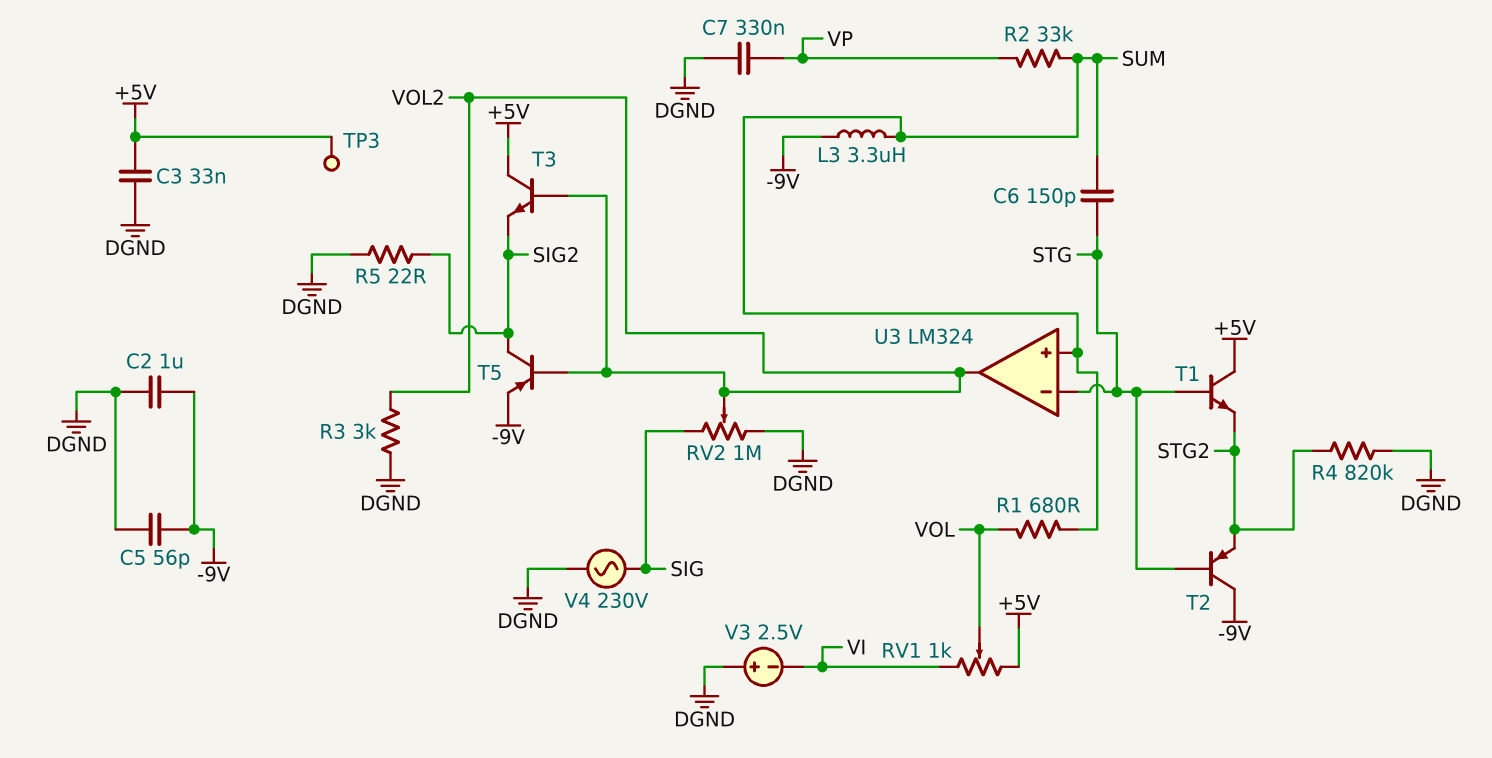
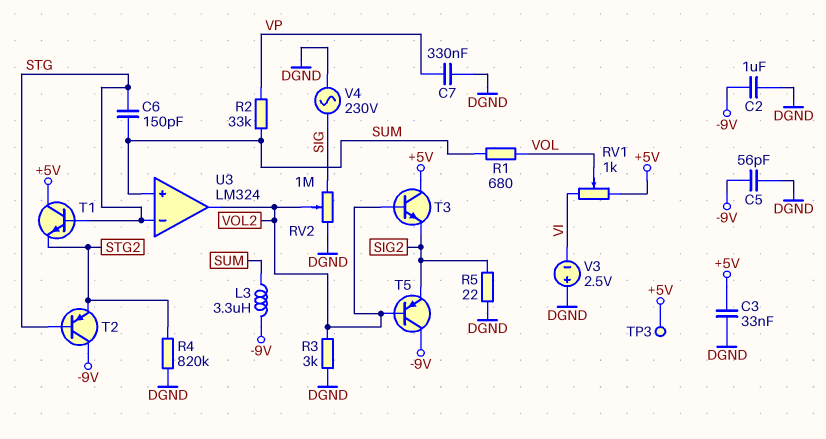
T5: PNP (B VOL2, C SIG2, E -9V) -> PNP (B VOL2, C -9V, E SIG2)

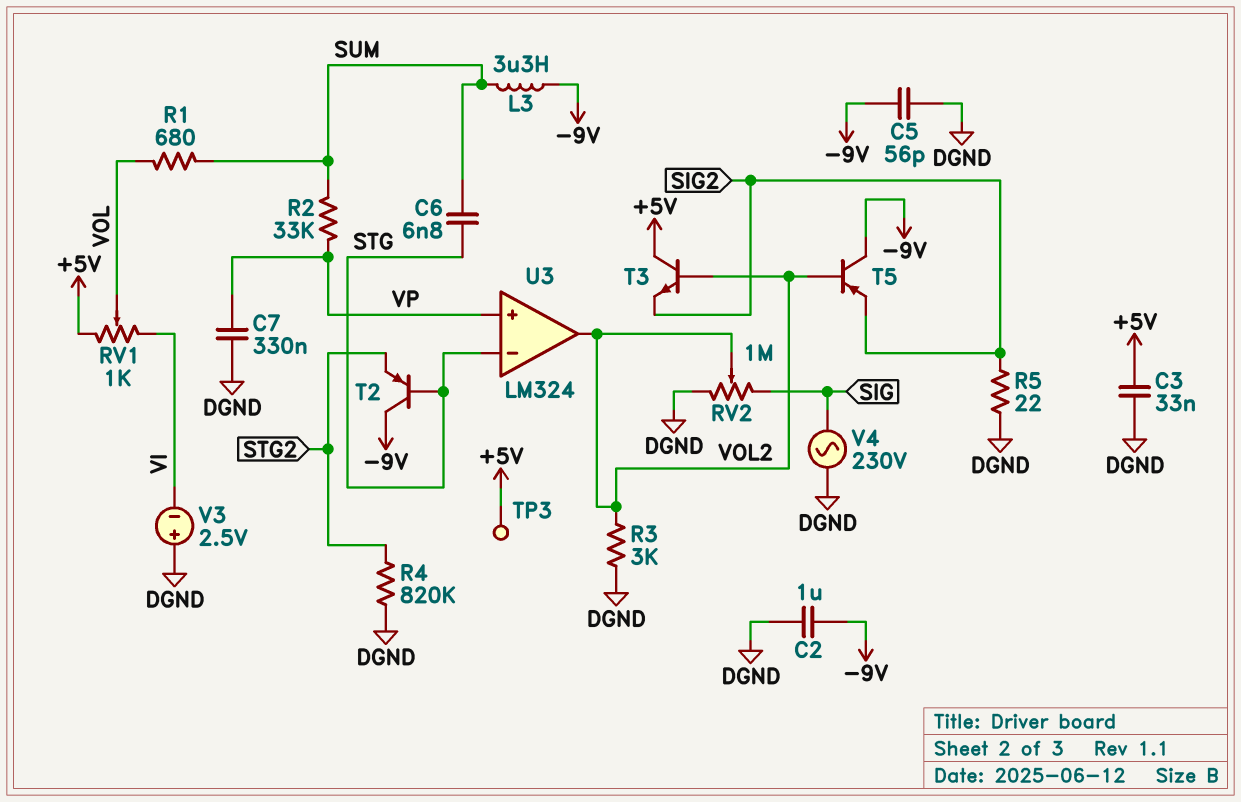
C6: 150pF (STG, SUM) -> 6.8nF (STG, SUM)
T1: NPN (B STG, C +5V, E STG2) -> none
U3 pin in+: SUM -> VP

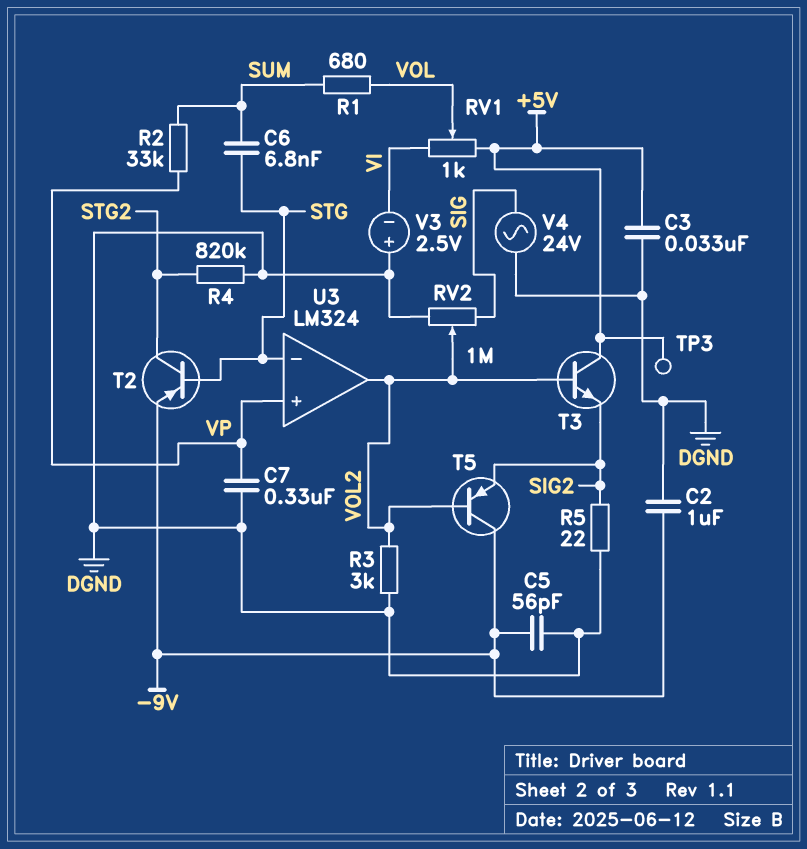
L3: 3.3uH (-9V, SUM) -> none
T2: PNP (B STG, C -9V, E STG2) -> PNP (B STG, C STG2, E -9V)
V4: AC 230V (DGND, SIG) -> AC 24V (DGND, SIG)

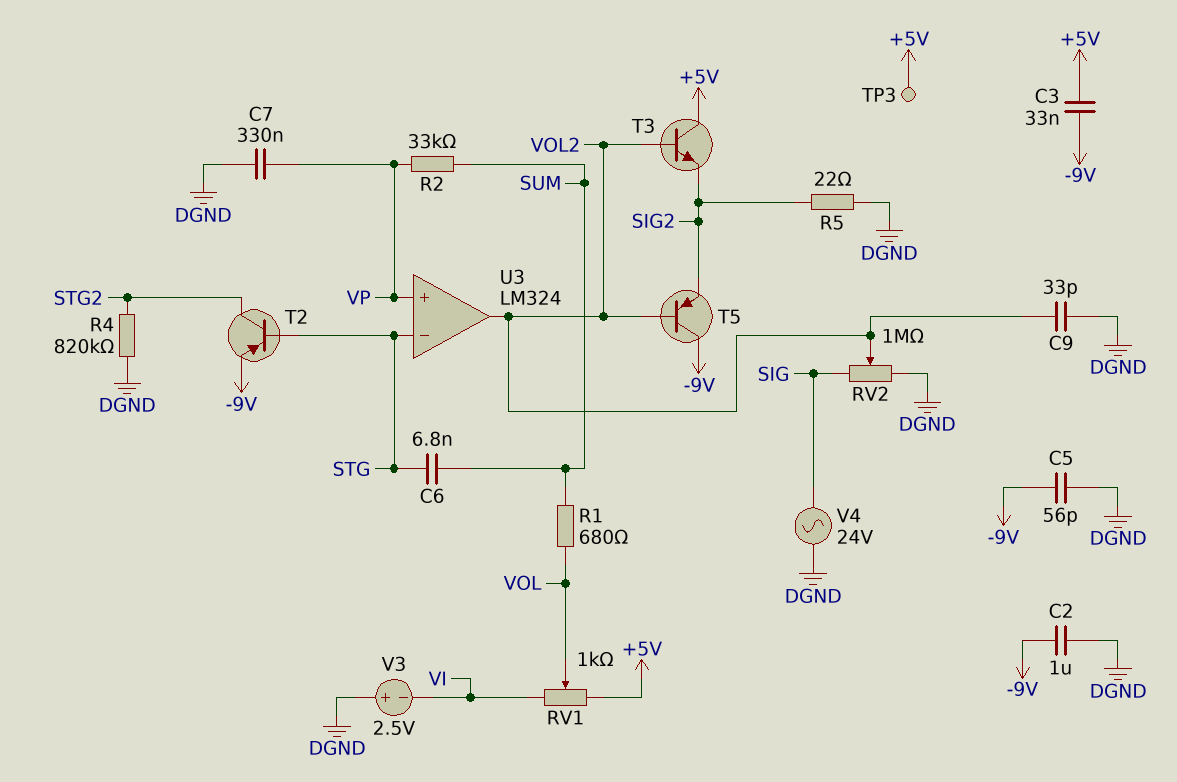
C3: 33nF (+5V, DGND) -> 33nF (+5V, -9V)
C9: none -> 33pF (DGND, VOL2)
R3: 3k (DGND, VOL2) -> none

